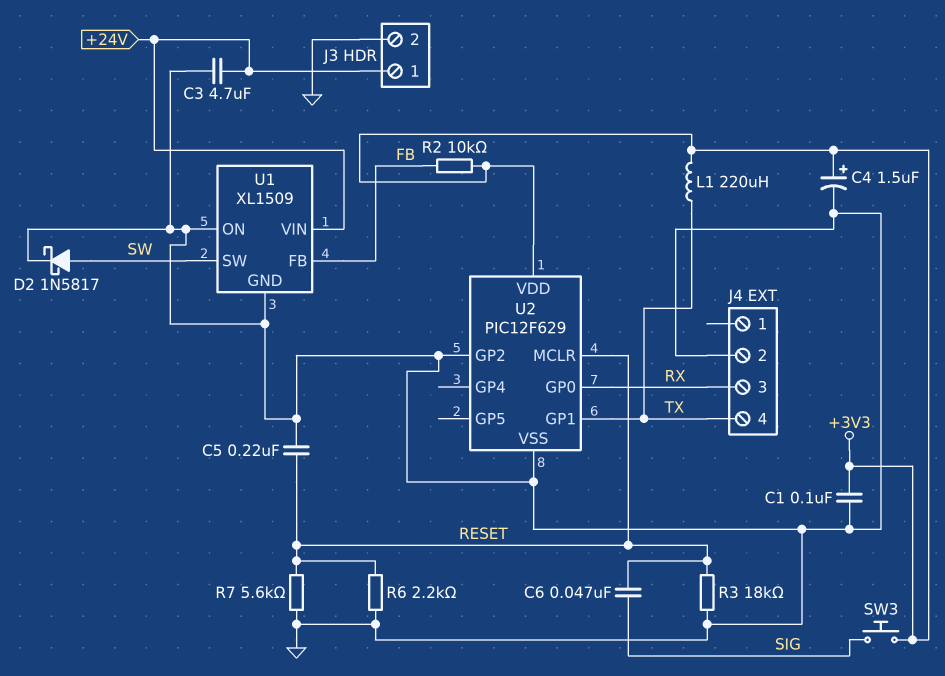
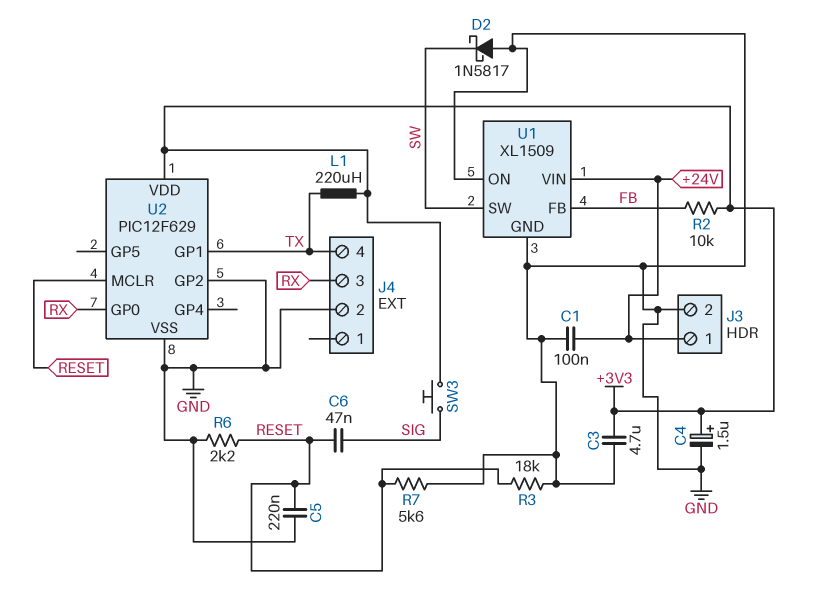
C1: 100nF (+3V3, GND) -> 100nF (+24V, GND)
C3: 4.7uF (+24V, GND) -> 4.7uF (+3V3, GND)
D2: schottky 1N5817 (A SW, K GND) -> schottky 1N5817 (A GND, K SW)

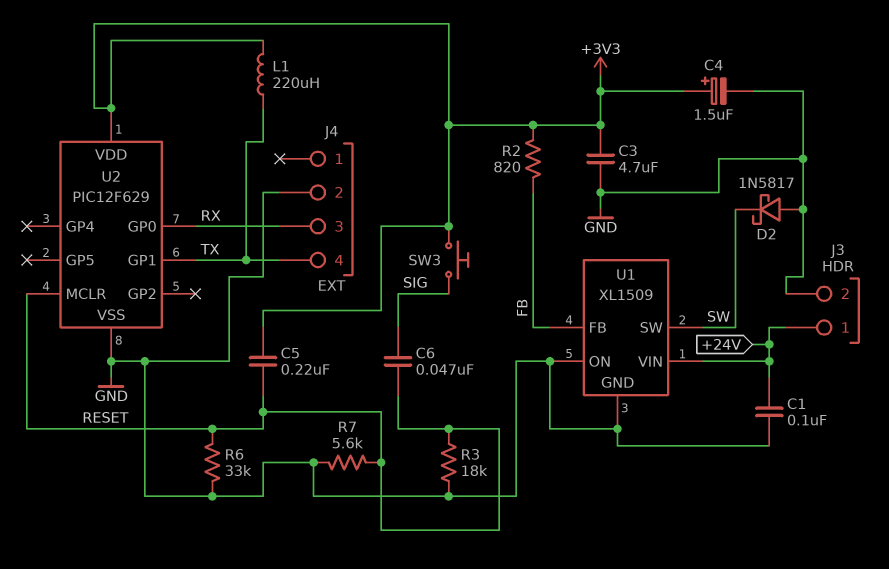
C5: 220nF (GND, RESET) -> 220nF (+3V3, RESET)
R2: 10k (+3V3, FB) -> 820 (+3V3, FB)
R6: 2.2k (GND, RESET) -> 33k (GND, RESET)
U2 pin GP2: GND -> none

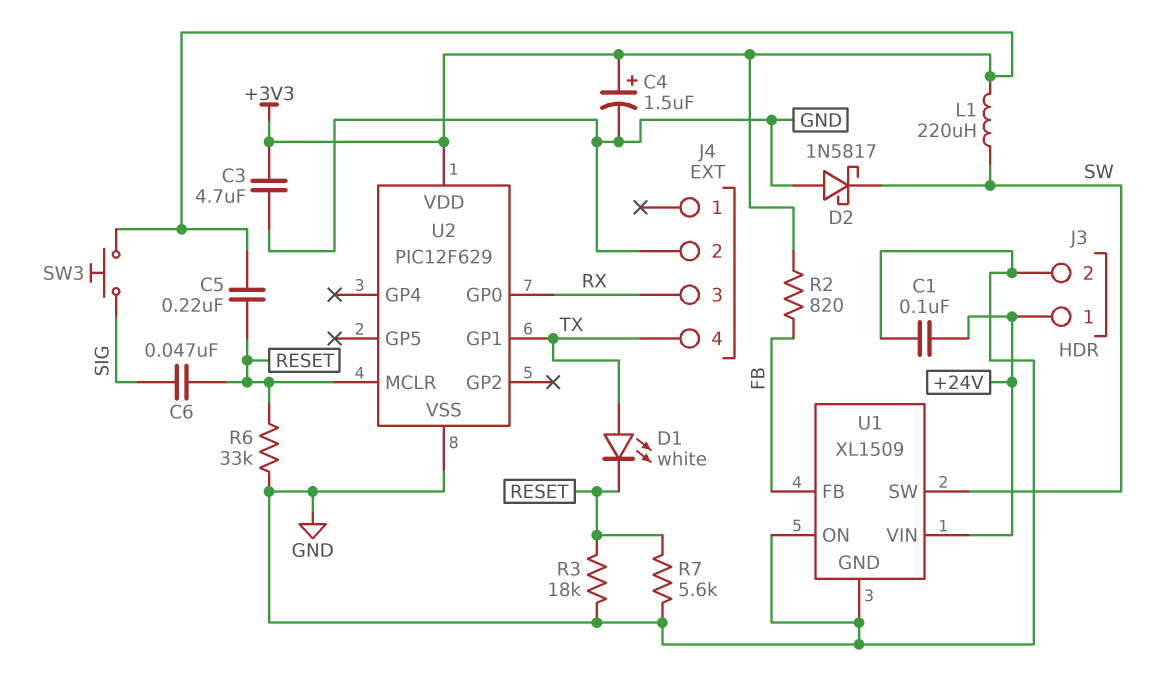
D1: none -> LED white (A TX, K RESET)
L1: 220uH (+3V3, TX) -> 220uH (+3V3, SW)

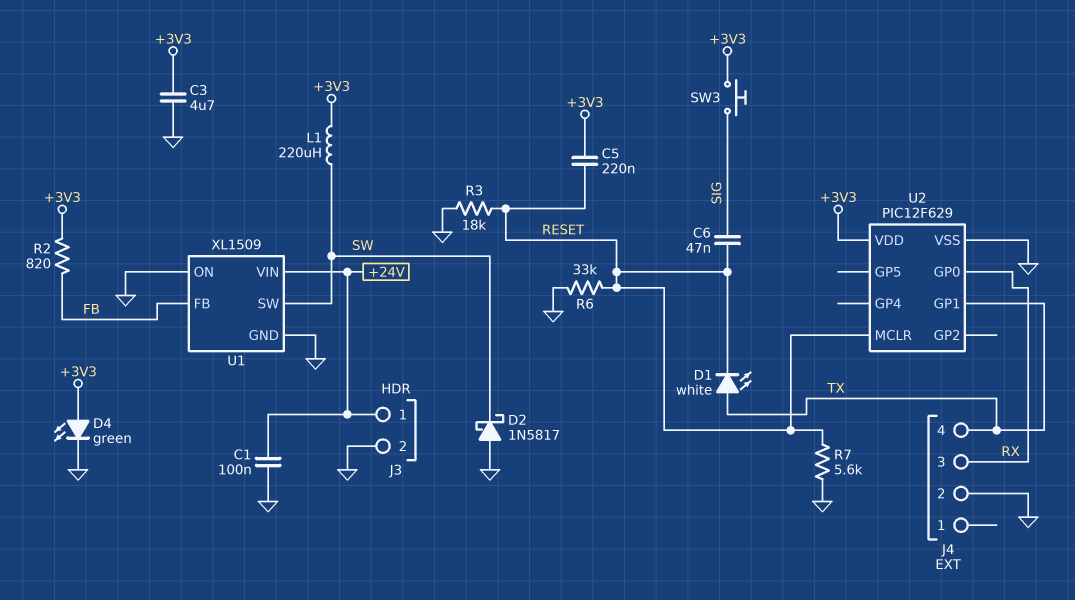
C4: 1.5uF (plus +3V3, minus GND) -> none
D4: none -> LED green (A +3V3, K GND)

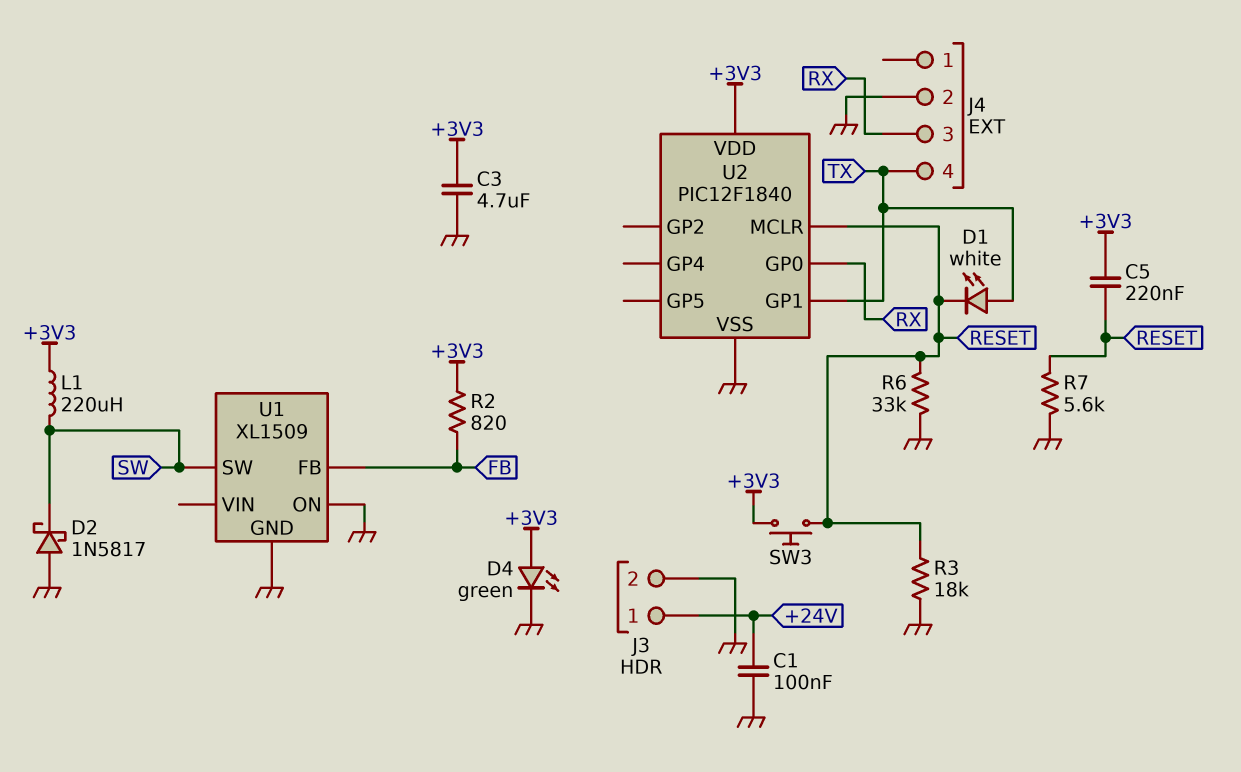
C6: 47nF (RESET, SIG) -> none
SW3: button (+3V3, SIG) -> button (+3V3, RESET)
U1 pin VIN: +24V -> none
U2: PIC12F629 -> PIC12F1840

